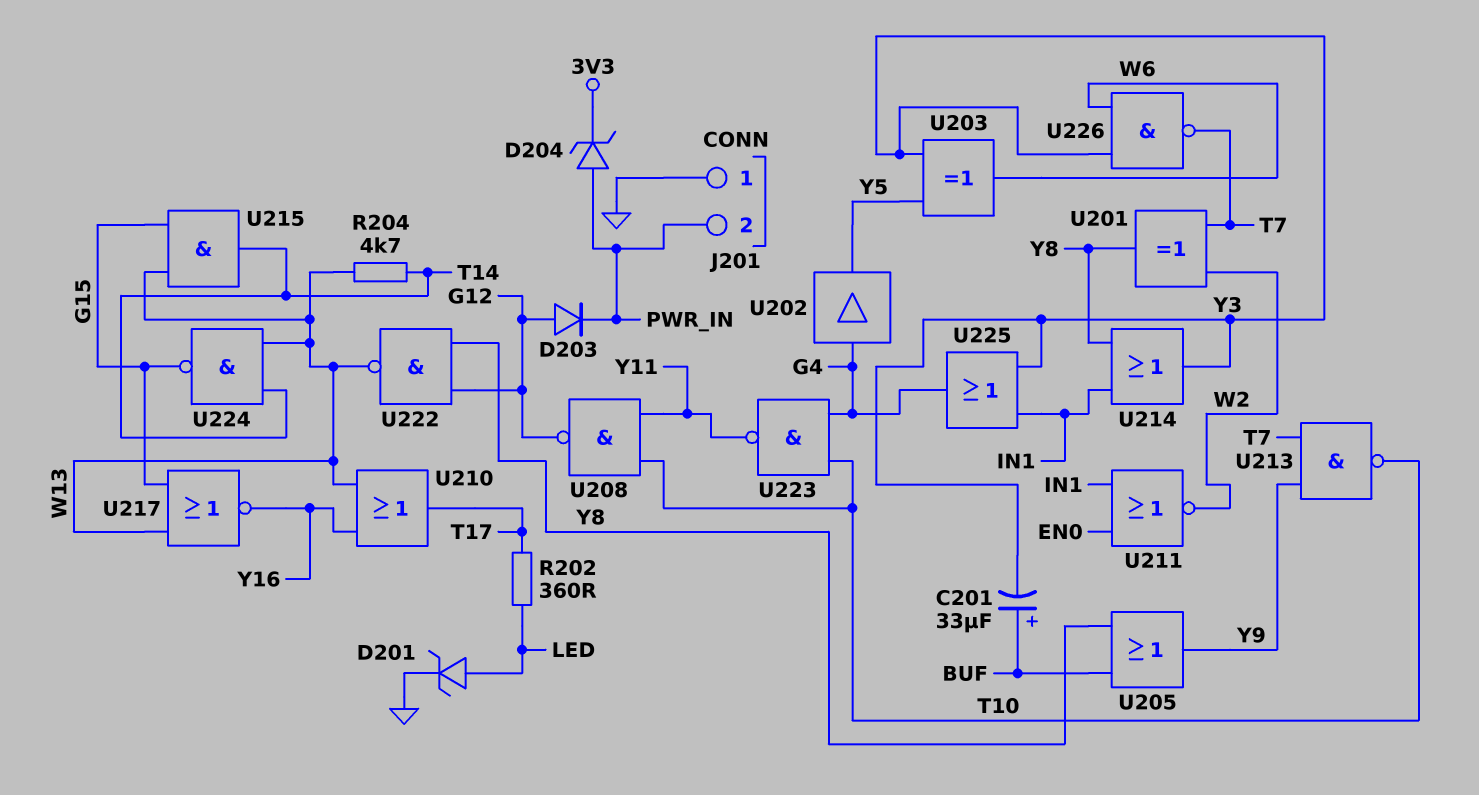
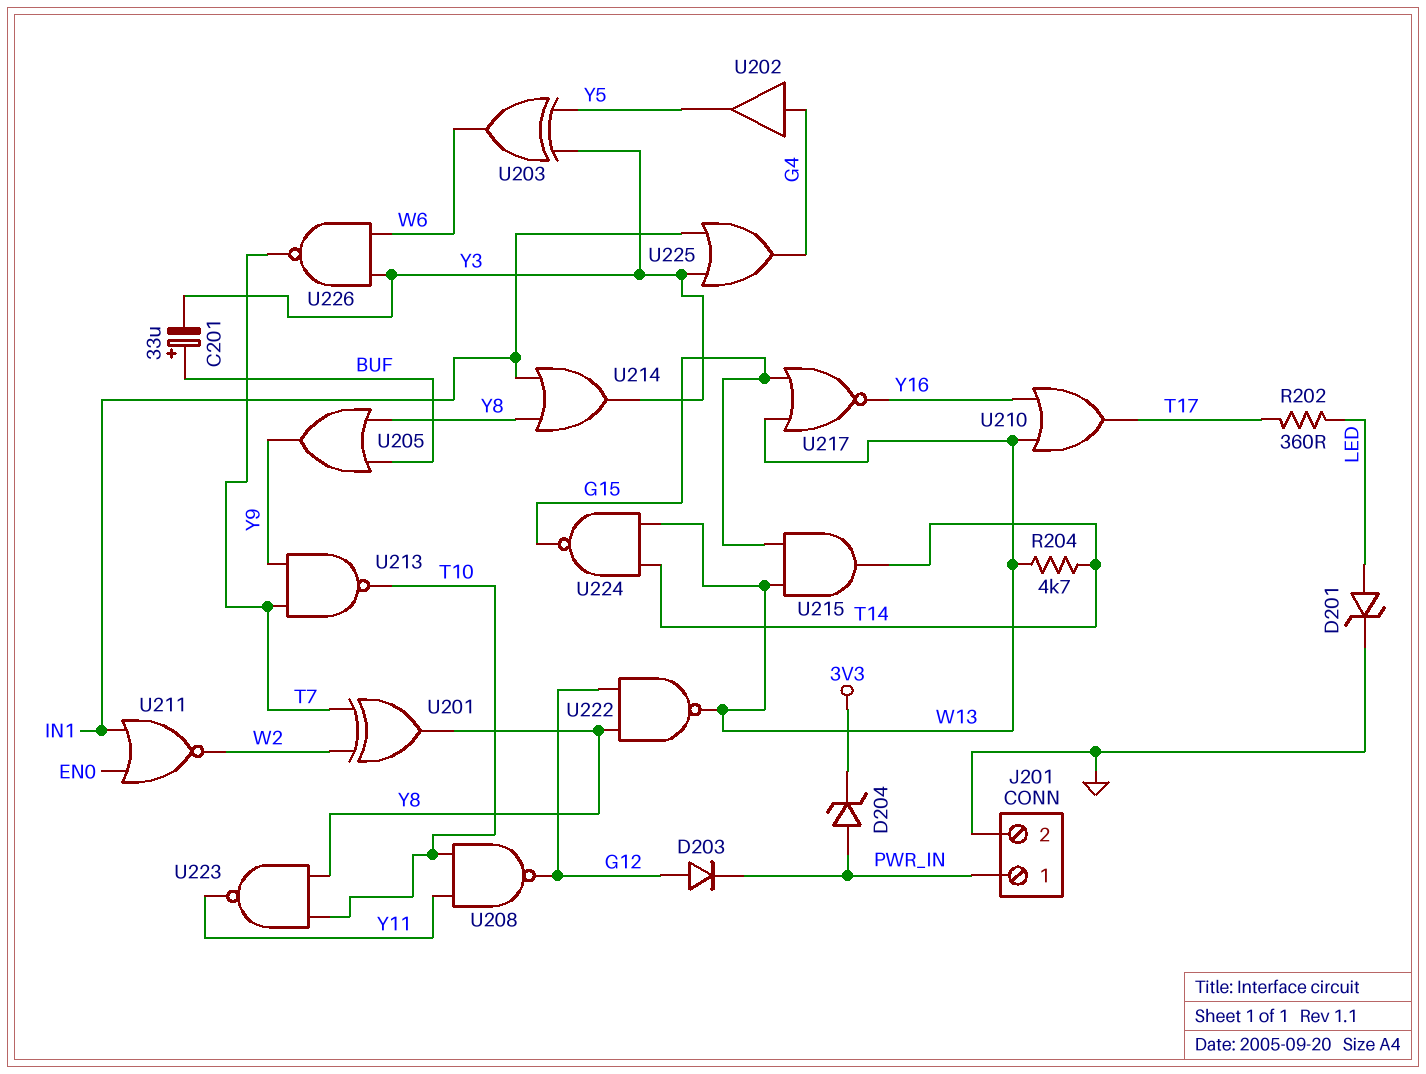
J201 pin 1: GND -> PWR_IN
J201 pin 2: PWR_IN -> GND
U223: NAND (in G4, in T10, out Y11) -> NAND (in T10, in Y8, out Y11)

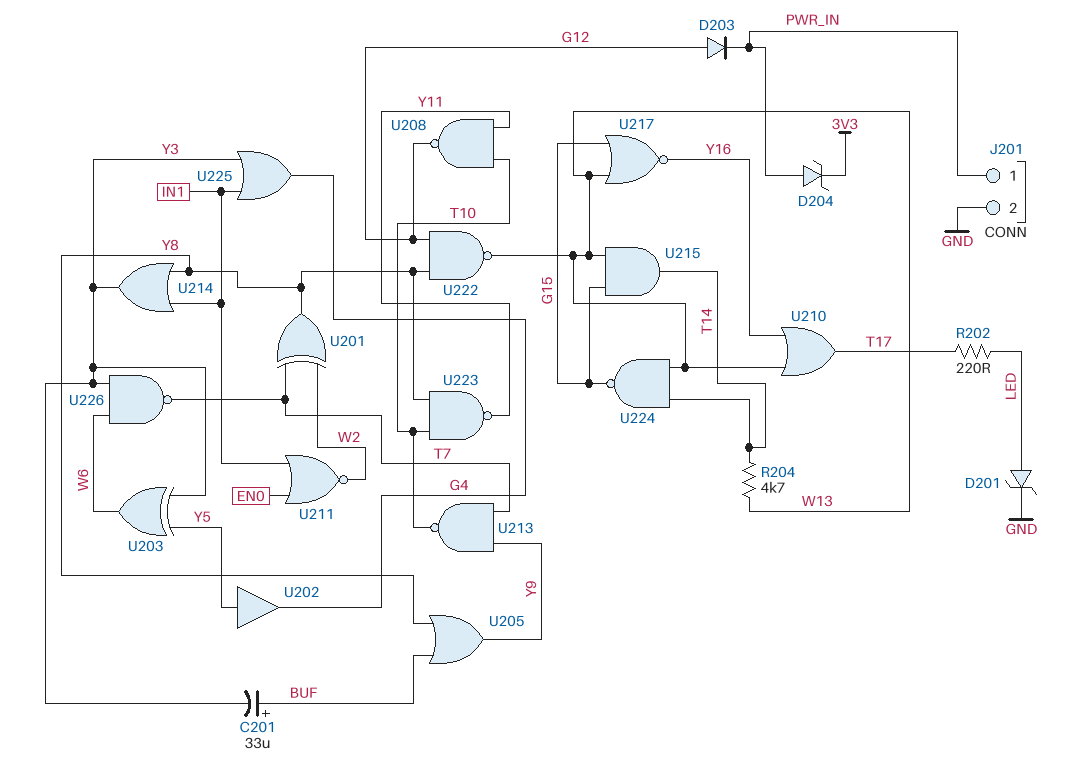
R202: 360 (LED, T17) -> 220 (LED, T17)
U202: buffer (in G4, out Y5) -> buffer (in Y5, out G4)

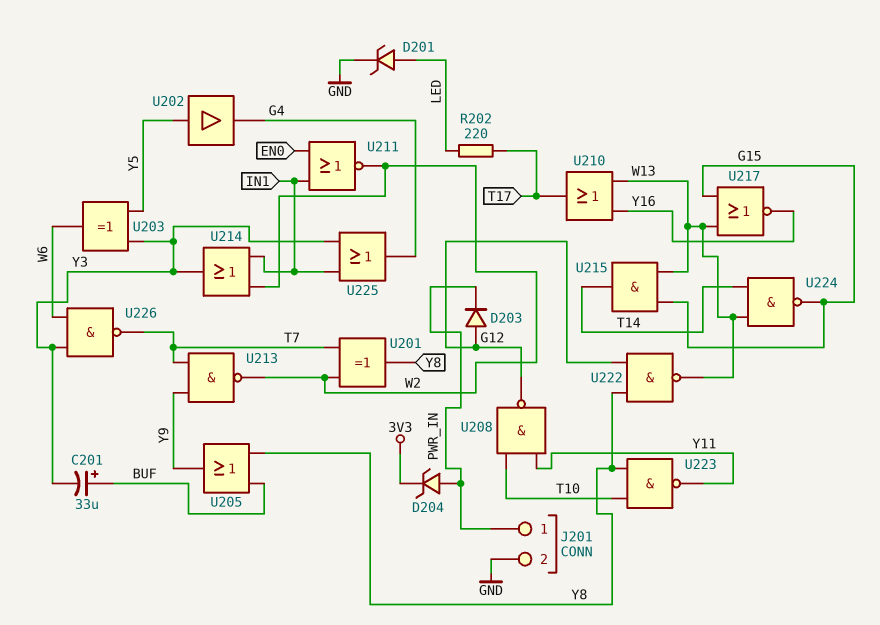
R204: 4.7k (T14, W13) -> none
U213: NAND (in T7, in Y9, out T10) -> NAND (in T7, in Y9, out W2)
U214: OR (in IN1, in Y8, out Y3) -> OR (in IN1, in W2, out Y3)

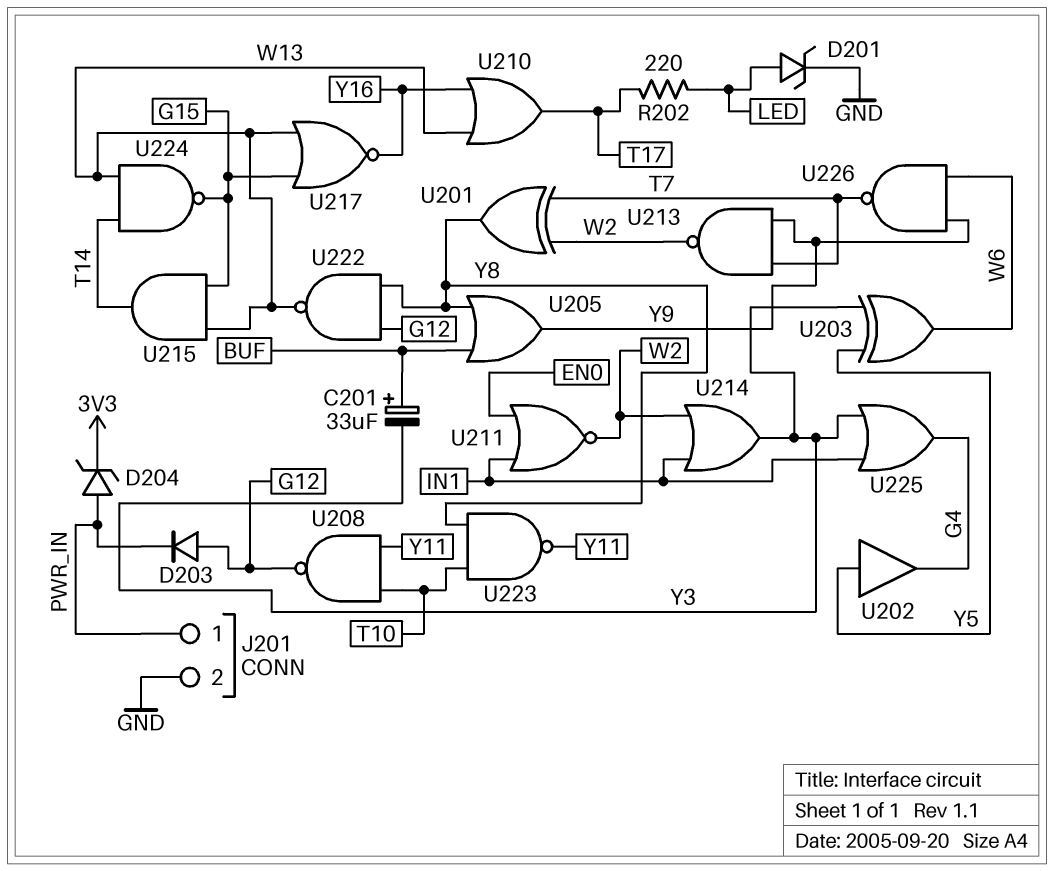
U226: NAND (in W6, in Y3, out T7) -> NAND (in W6, in Y9, out T7)

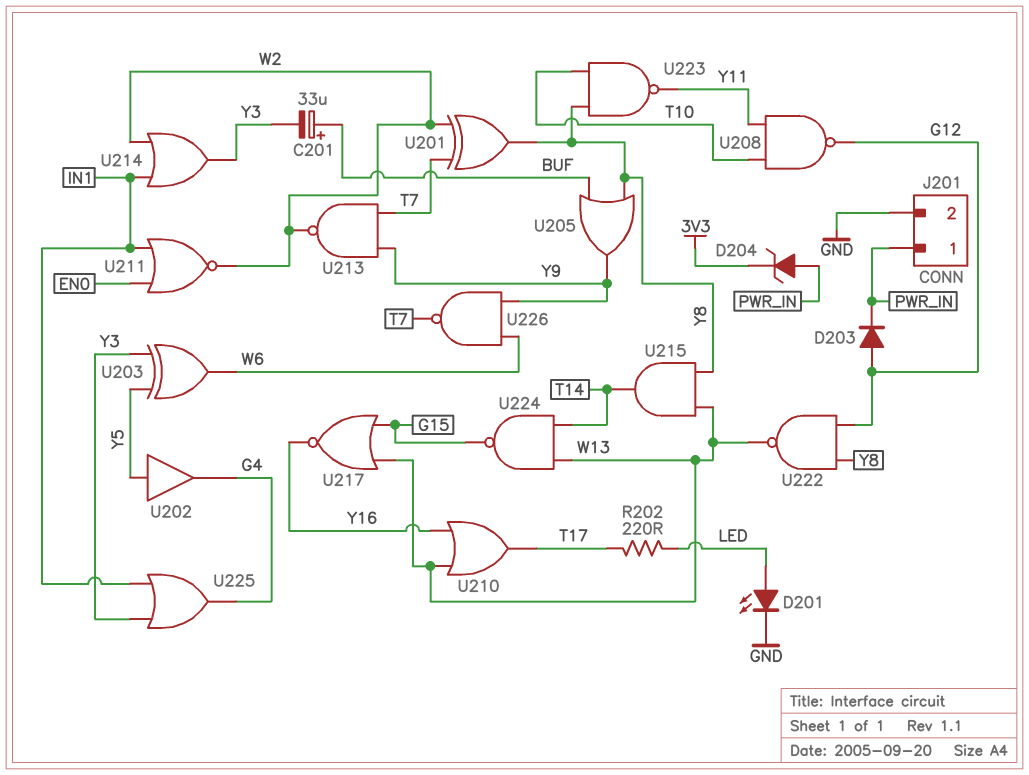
D201: zener (A LED, K GND) -> LED (A LED, K GND)
U215: AND (in G15, in W13, out T14) -> AND (in W13, in Y8, out T14)

